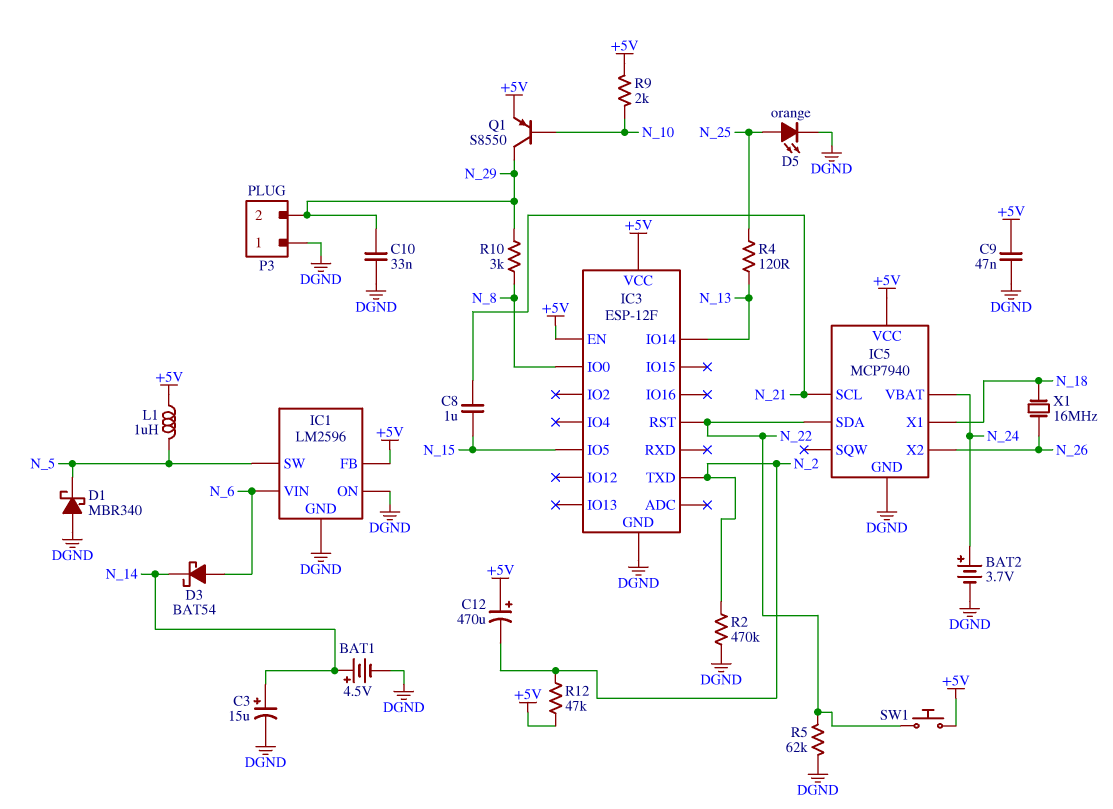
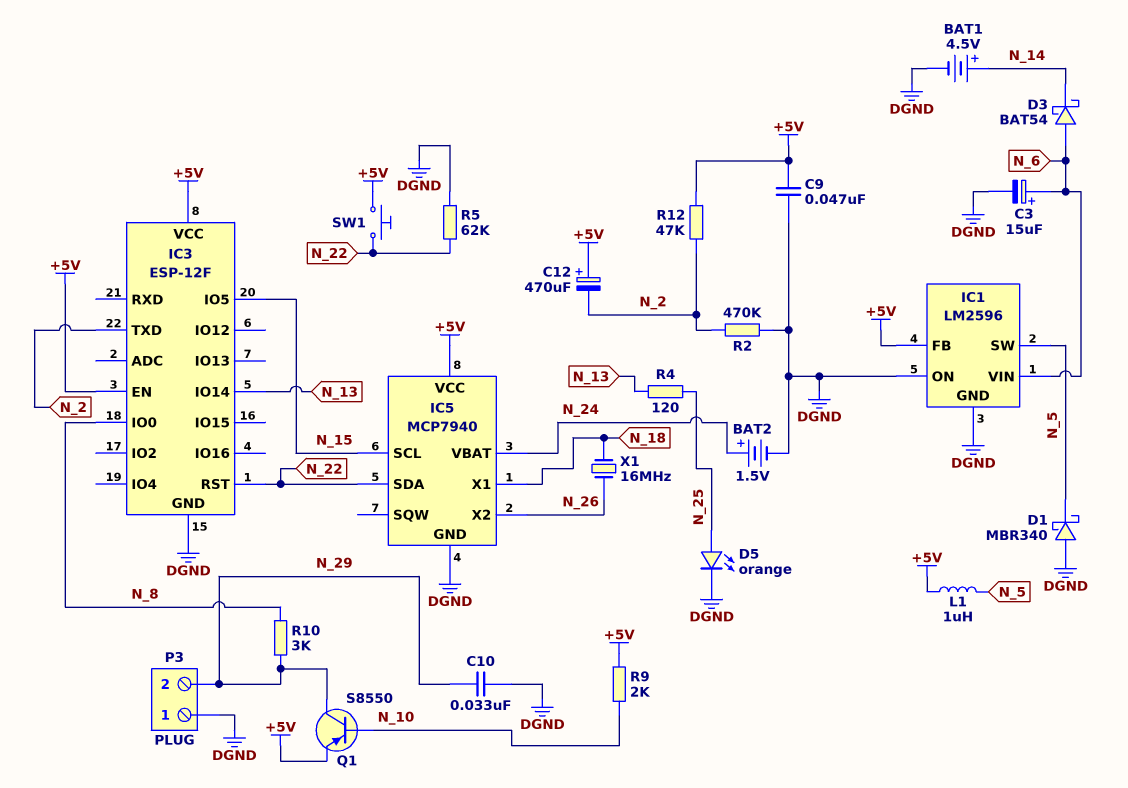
BAT2: 3.7V (plus N_24, minus DGND) -> 1.5V (plus N_24, minus DGND)
C3: 15uF (plus N_14, minus DGND) -> 15uF (plus N_6, minus DGND)
C8: 1uF (N_15, N_21) -> none
IC5 pin SCL: N_21 -> N_15

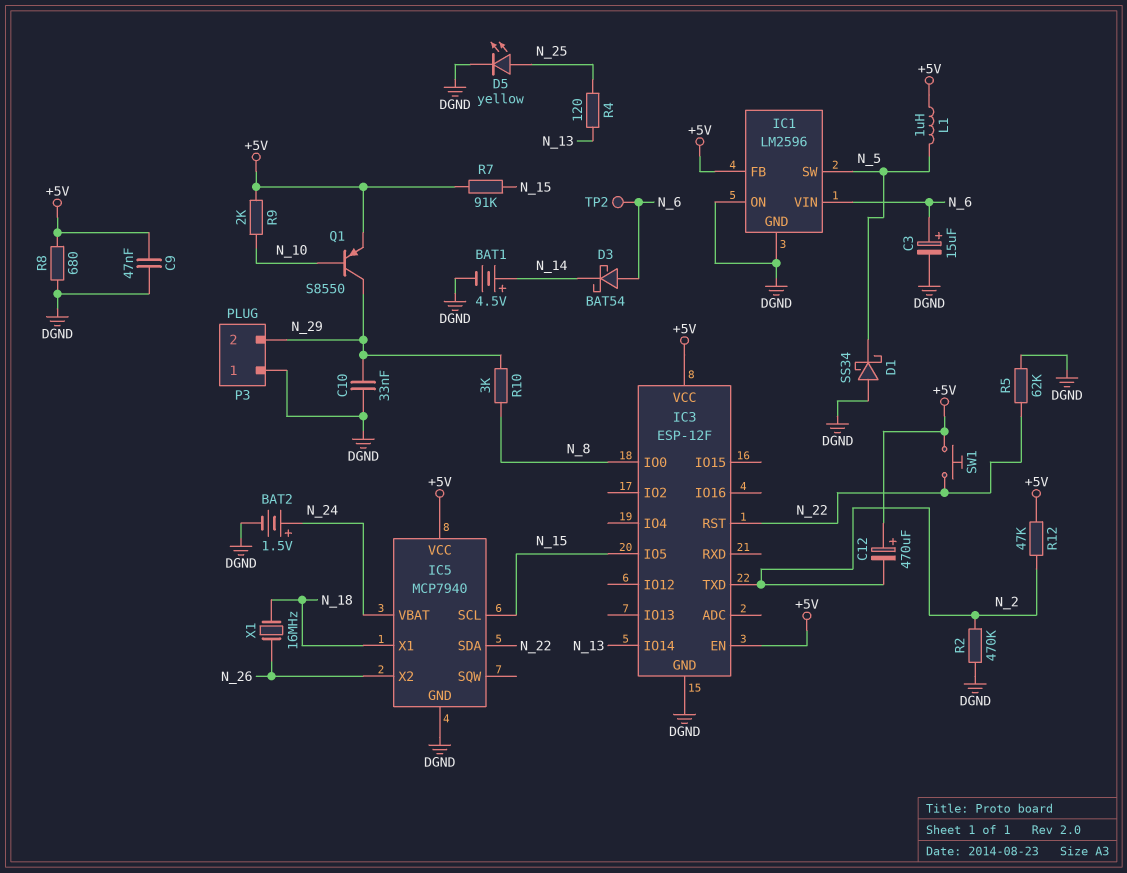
D1: schottky MBR340 (A DGND, K N_5) -> schottky SS34 (A DGND, K N_5)
D5: LED orange (A N_25, K DGND) -> LED yellow (A N_25, K DGND)
R7: none -> 91k (+5V, N_15)
R8: none -> 680 (+5V, DGND)
TP2: none -> test point (N_6)

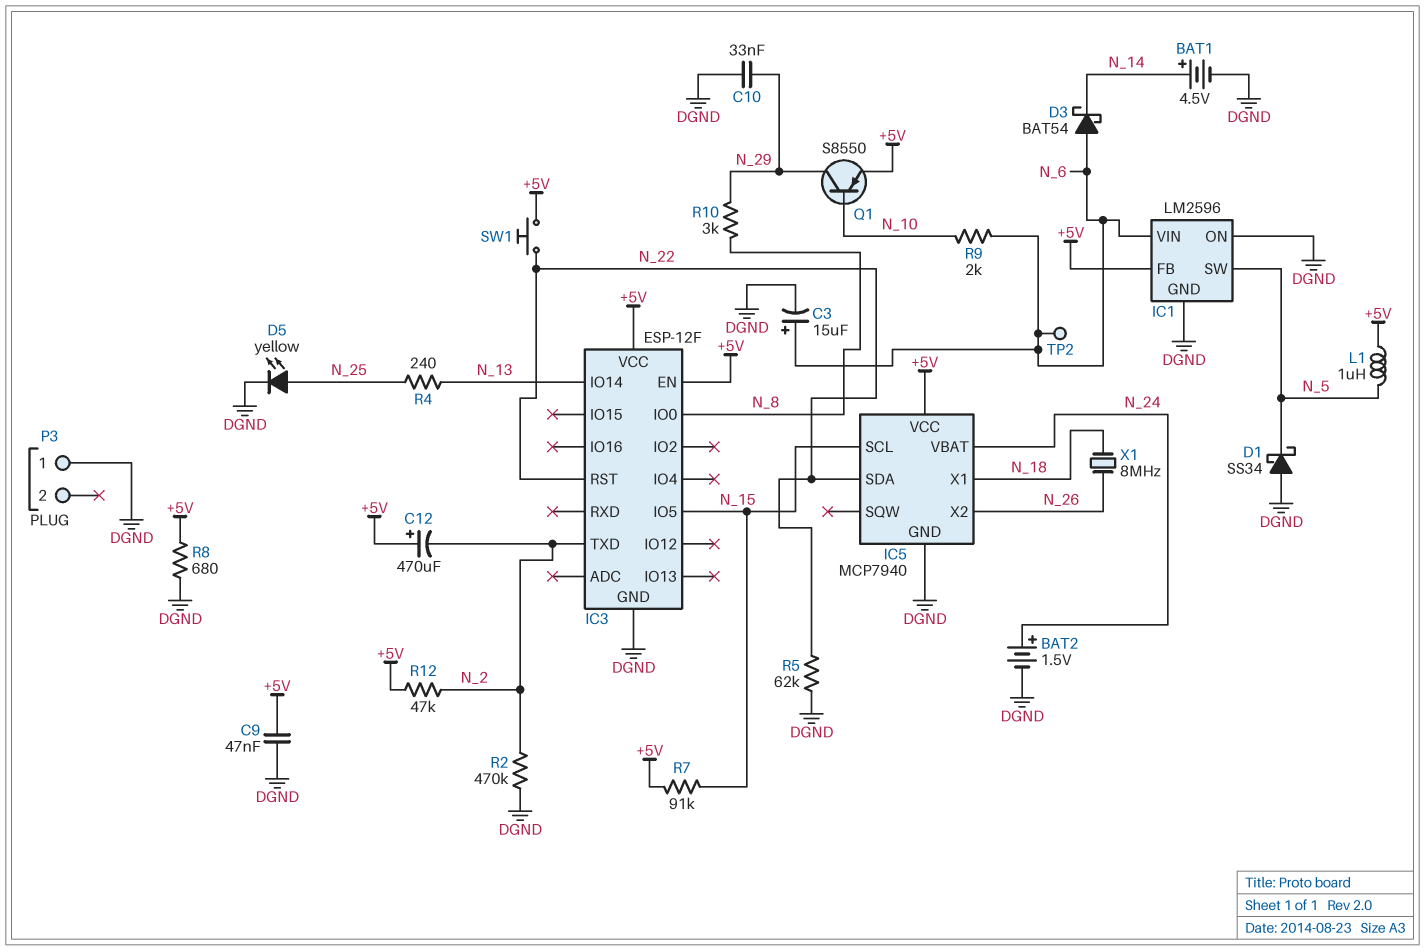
P3 pin 2: N_29 -> none
R4: 120 (N_13, N_25) -> 240 (N_13, N_25)
R9: 2k (+5V, N_10) -> 2k (N_6, N_10)
X1: 16MHz (N_18, N_26) -> 8MHz (N_18, N_26)

